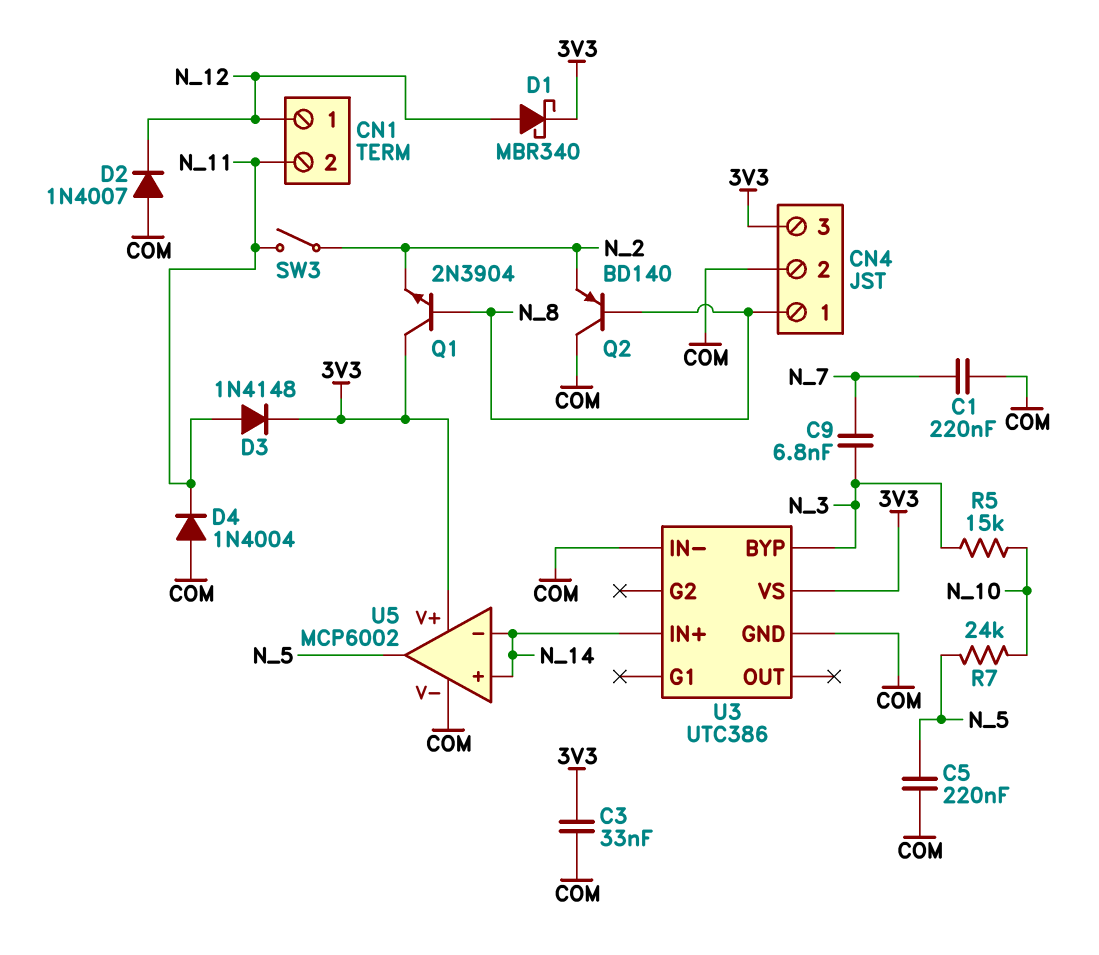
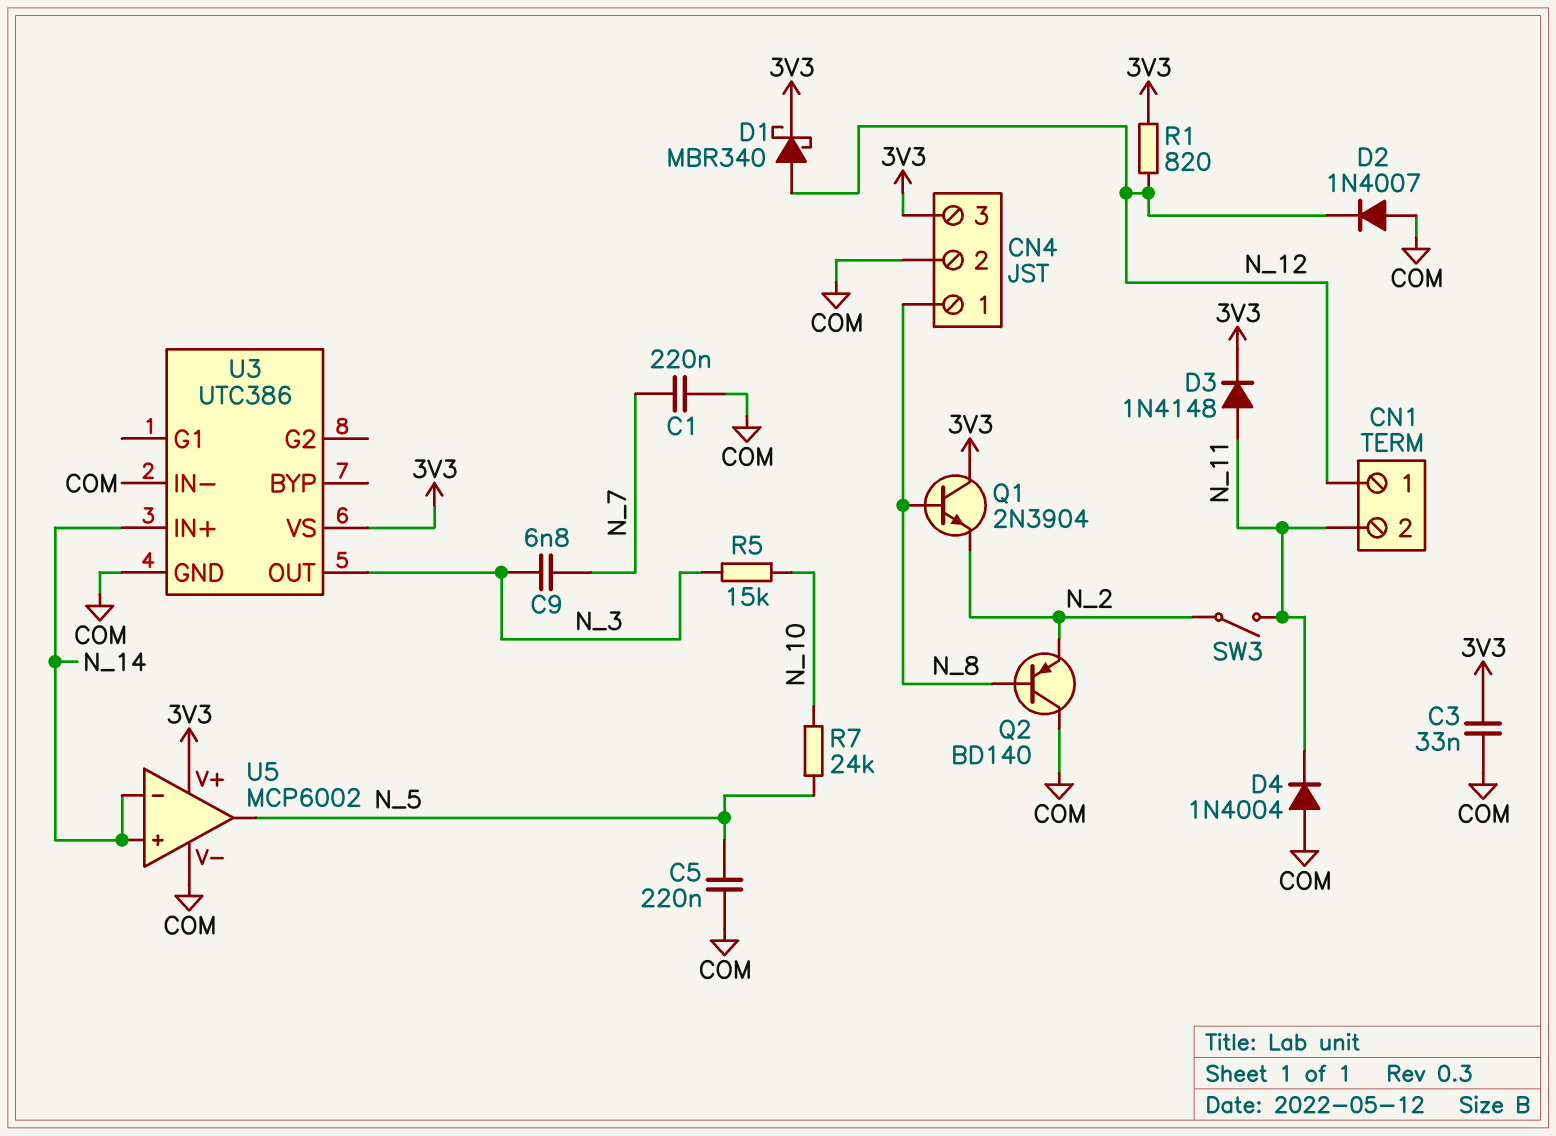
R1: none -> 820 (3V3, N_12)
U3 pin BYP: N_3 -> none
U3 pin OUT: none -> N_3

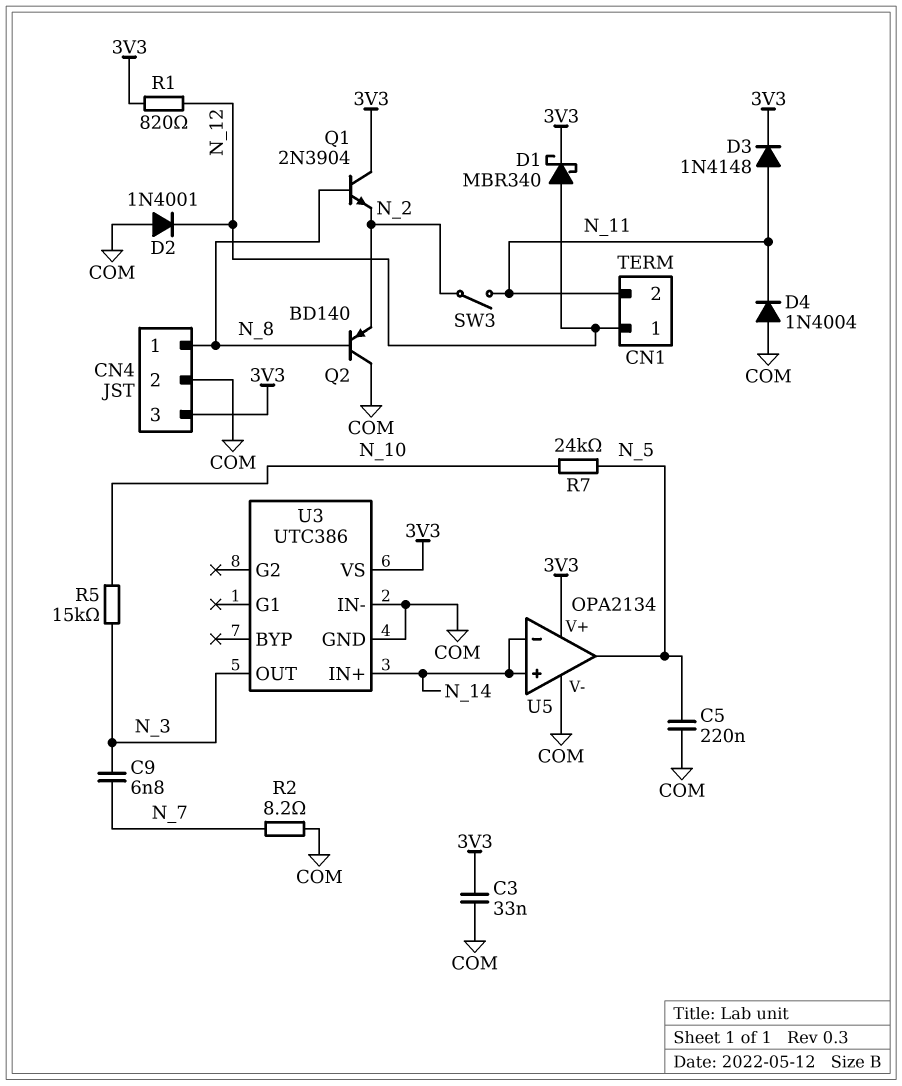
C1: 220nF (COM, N_7) -> none
D2: diode 1N4007 (A COM, K N_12) -> diode 1N4001 (A COM, K N_12)
R2: none -> 8.2 (COM, N_7)
U5: MCP6002 -> OPA2134

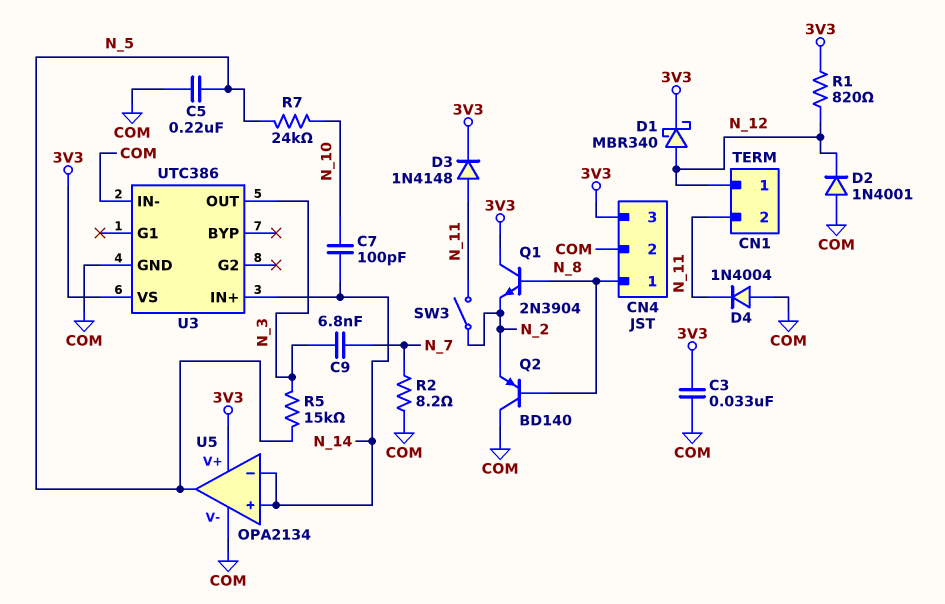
C7: none -> 100pF (N_10, N_14)
R5: 15k (N_3, N_10) -> 15k (N_3, N_5)

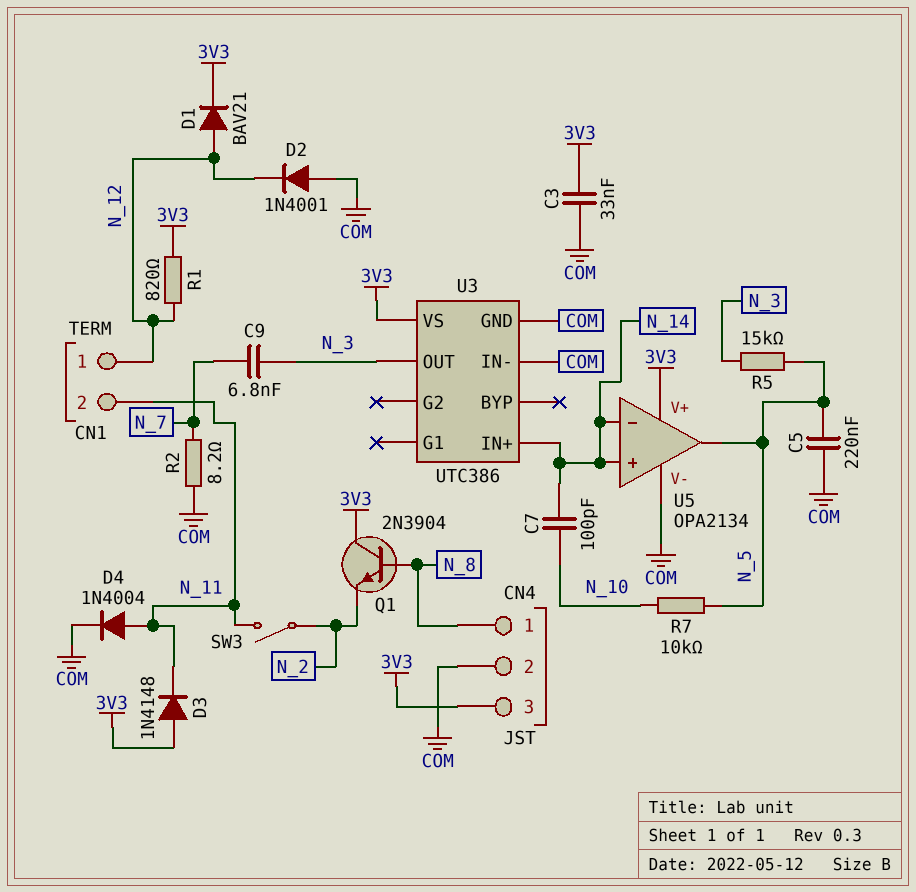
D1: schottky MBR340 (A N_12, K 3V3) -> diode BAV21 (A N_12, K 3V3)
D3: diode 1N4148 (A N_11, K 3V3) -> diode 1N4148 (A 3V3, K N_11)
D4: diode 1N4004 (A COM, K N_11) -> diode 1N4004 (A N_11, K COM)
Q2: PNP BD140 (B N_8, C COM, E N_2) -> none
R7: 24k (N_5, N_10) -> 10k (N_5, N_10)

